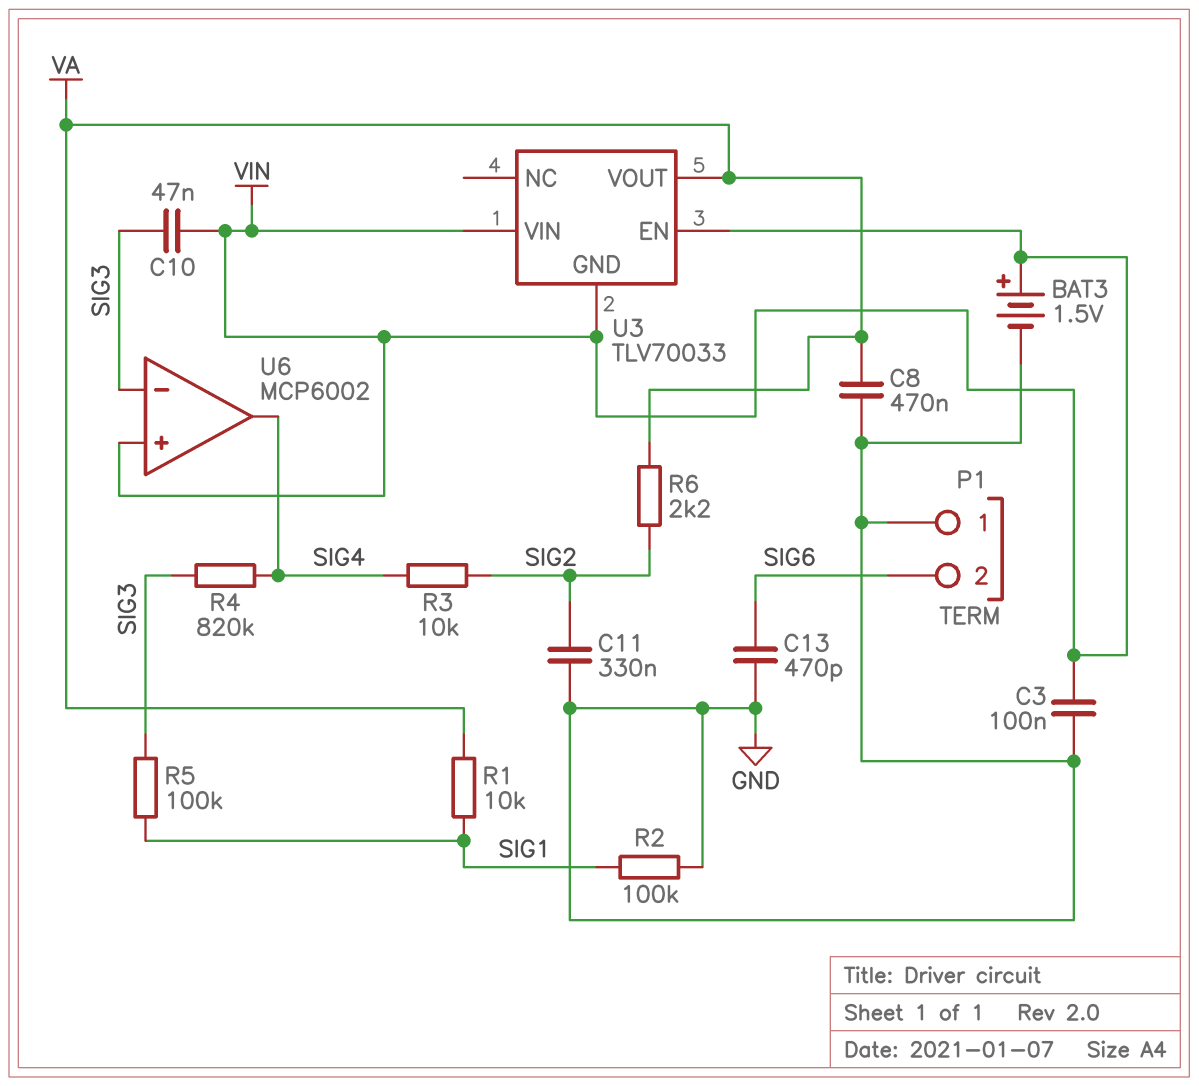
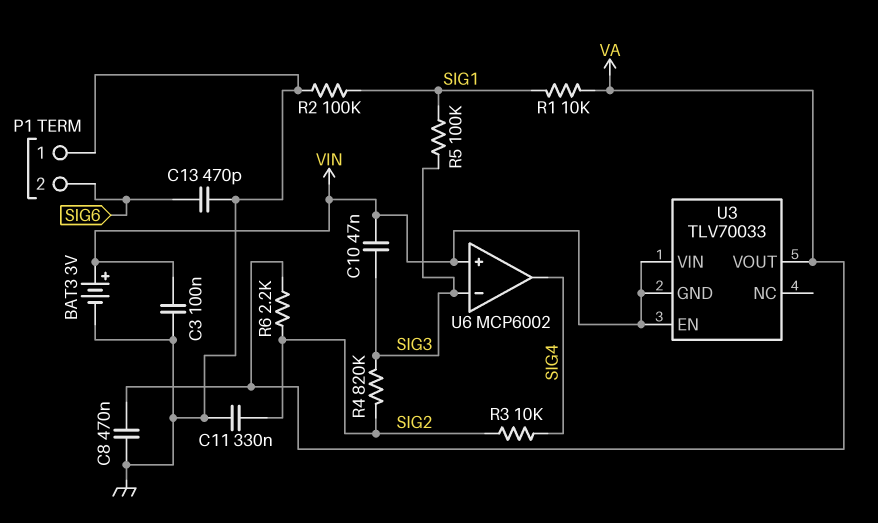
BAT3: 1.5V (plus VIN, minus GND) -> 3V (plus VIN, minus GND)
R4: 820k (SIG3, SIG4) -> 820k (SIG2, SIG3)

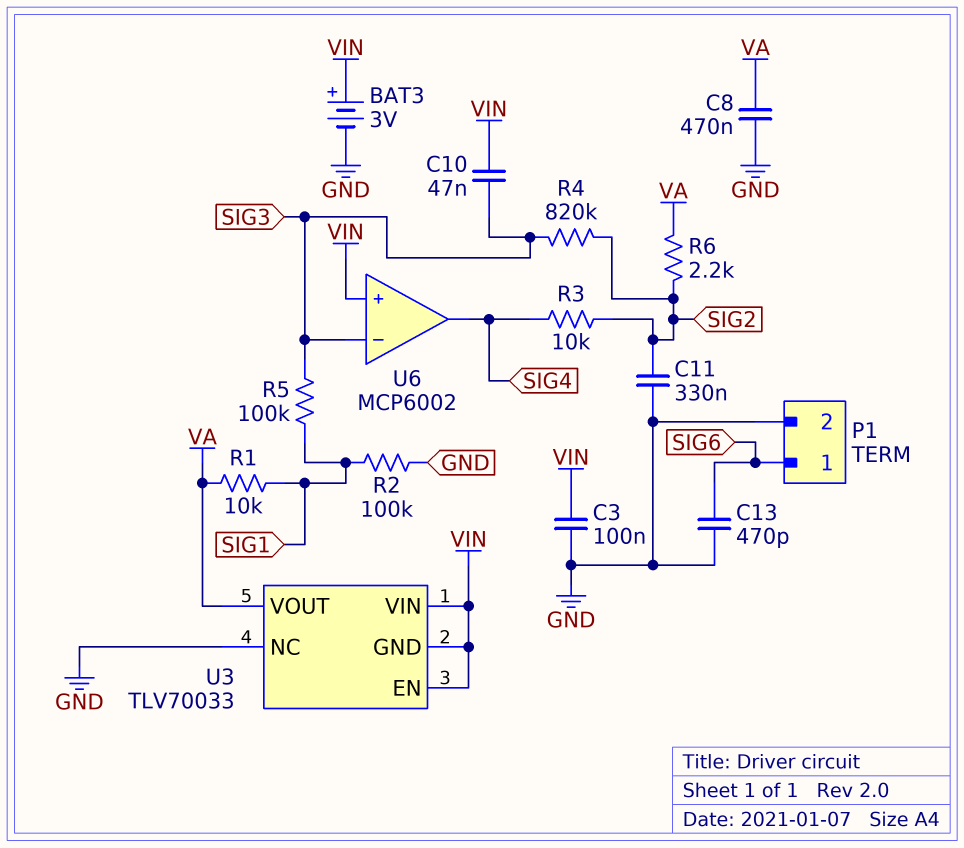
P1 pin 1: GND -> SIG6
P1 pin 2: SIG6 -> GND
U3 pin NC: none -> GND

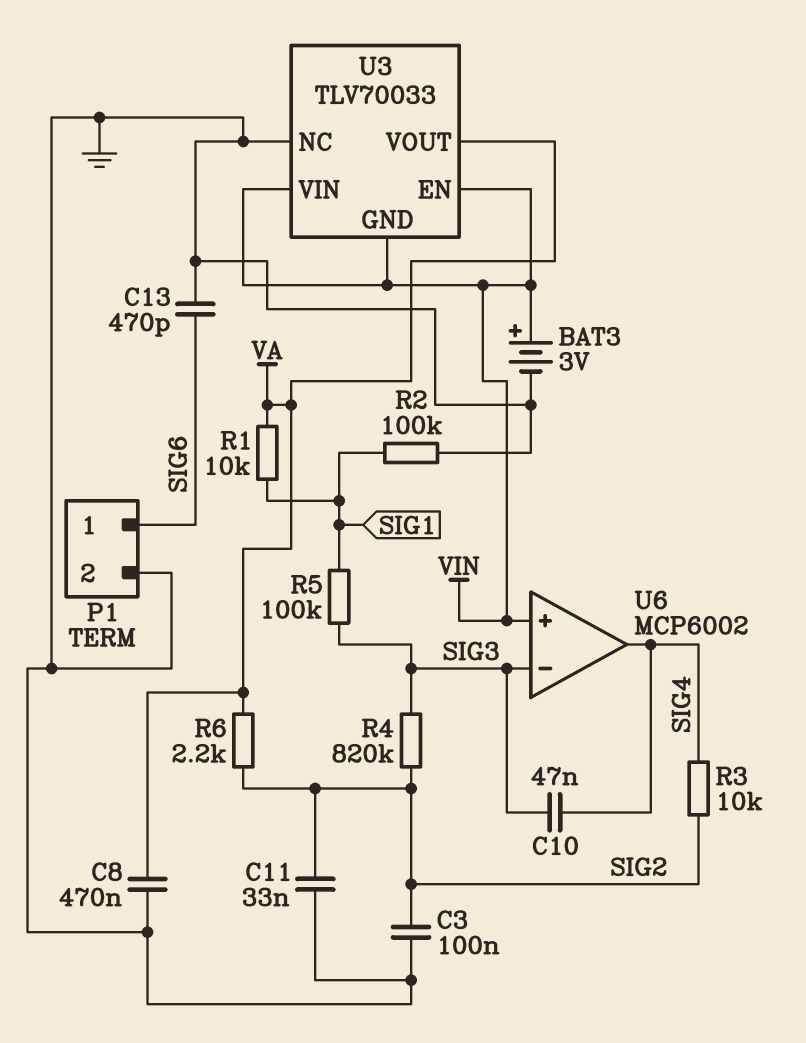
C3: 100nF (GND, VIN) -> 100nF (GND, SIG2)
C10: 47nF (SIG3, VIN) -> 47nF (SIG3, SIG4)
C11: 330nF (GND, SIG2) -> 33nF (GND, SIG2)

